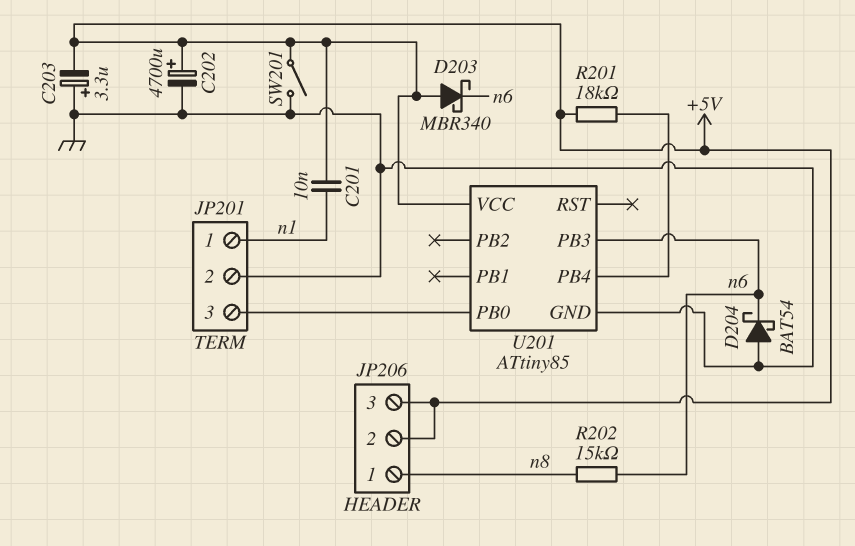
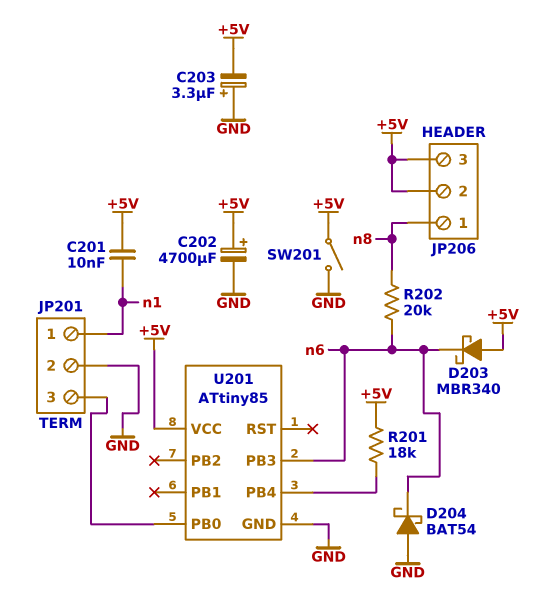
R202: 15k (n6, n8) -> 20k (n6, n8)

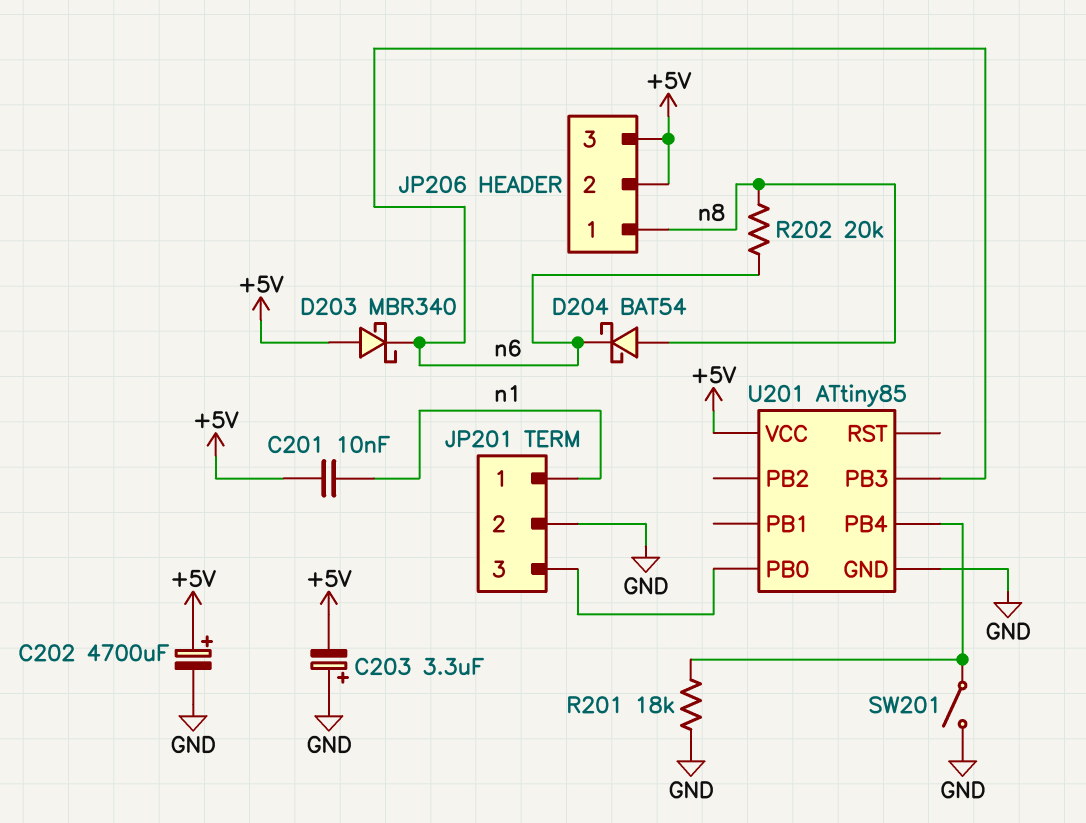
D204: schottky BAT54 (A GND, K n6) -> schottky BAT54 (A n8, K n6)
R201: 18k (+5V, U201/PB4) -> 18k (GND, U201/PB4)
SW201: switch (+5V, GND) -> switch (GND, U201/PB4)

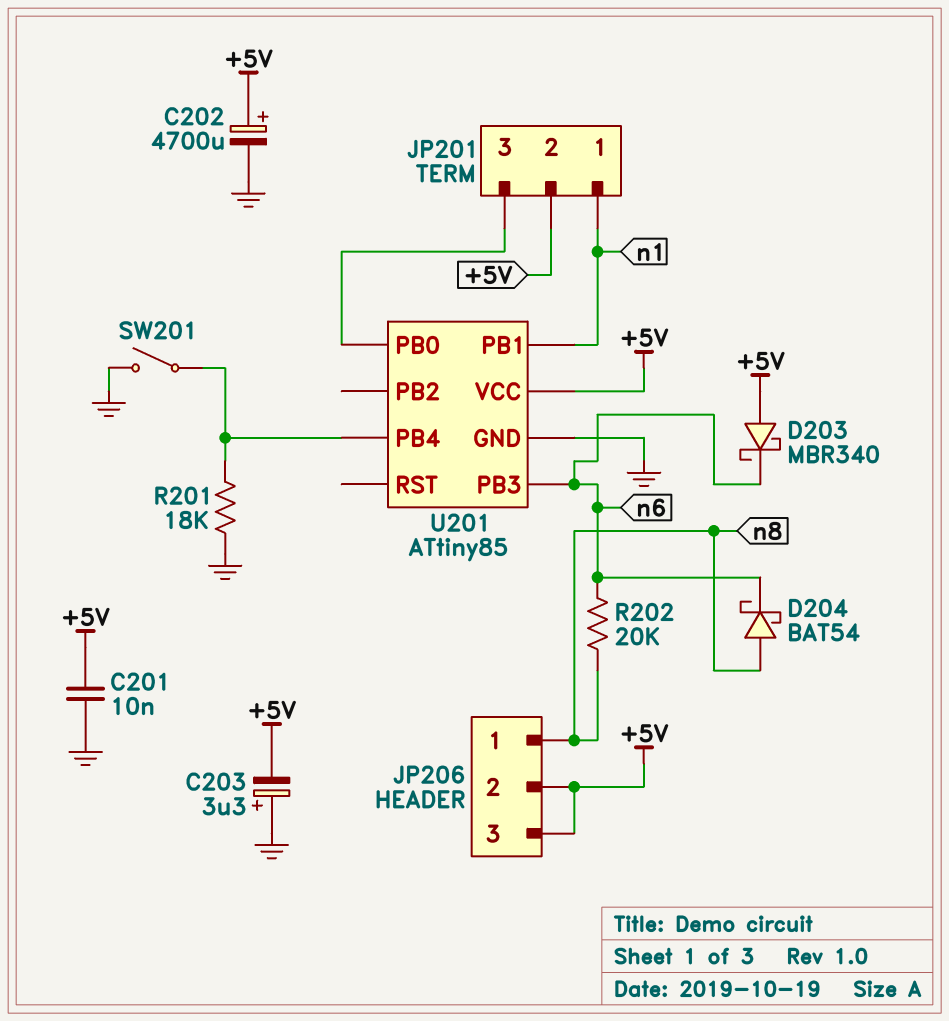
C201: 10nF (+5V, n1) -> 10nF (+5V, GND)
JP201 pin 2: GND -> +5V
U201 pin PB1: none -> n1

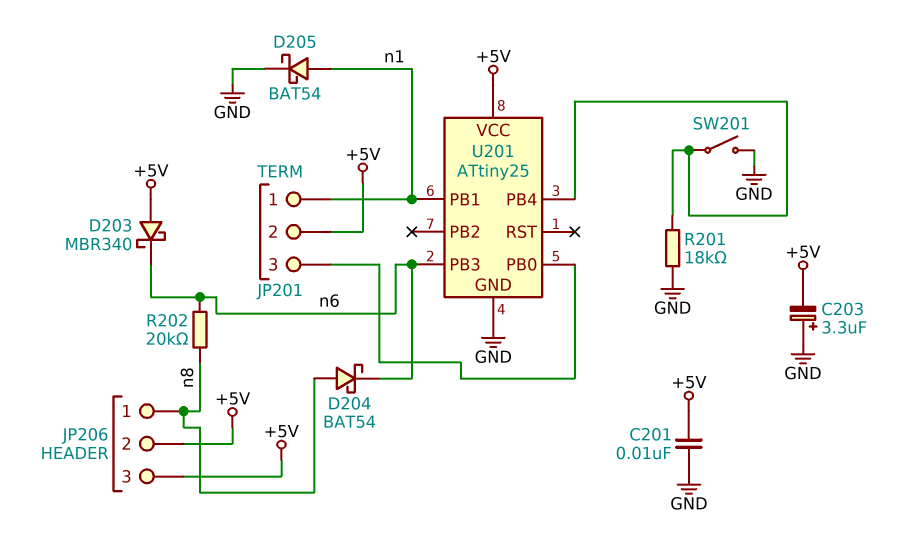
C202: 4700uF (plus +5V, minus GND) -> none
D205: none -> schottky BAT54 (A n1, K GND)
U201: ATtiny85 -> ATtiny25

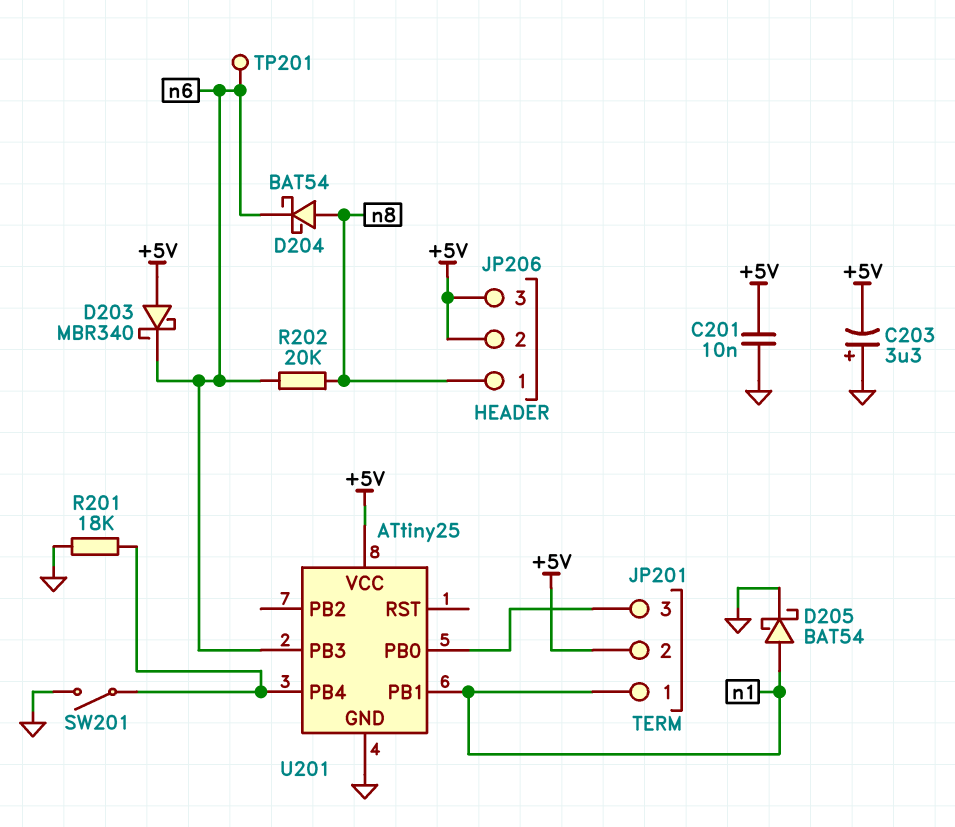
TP201: none -> test point (n6)

